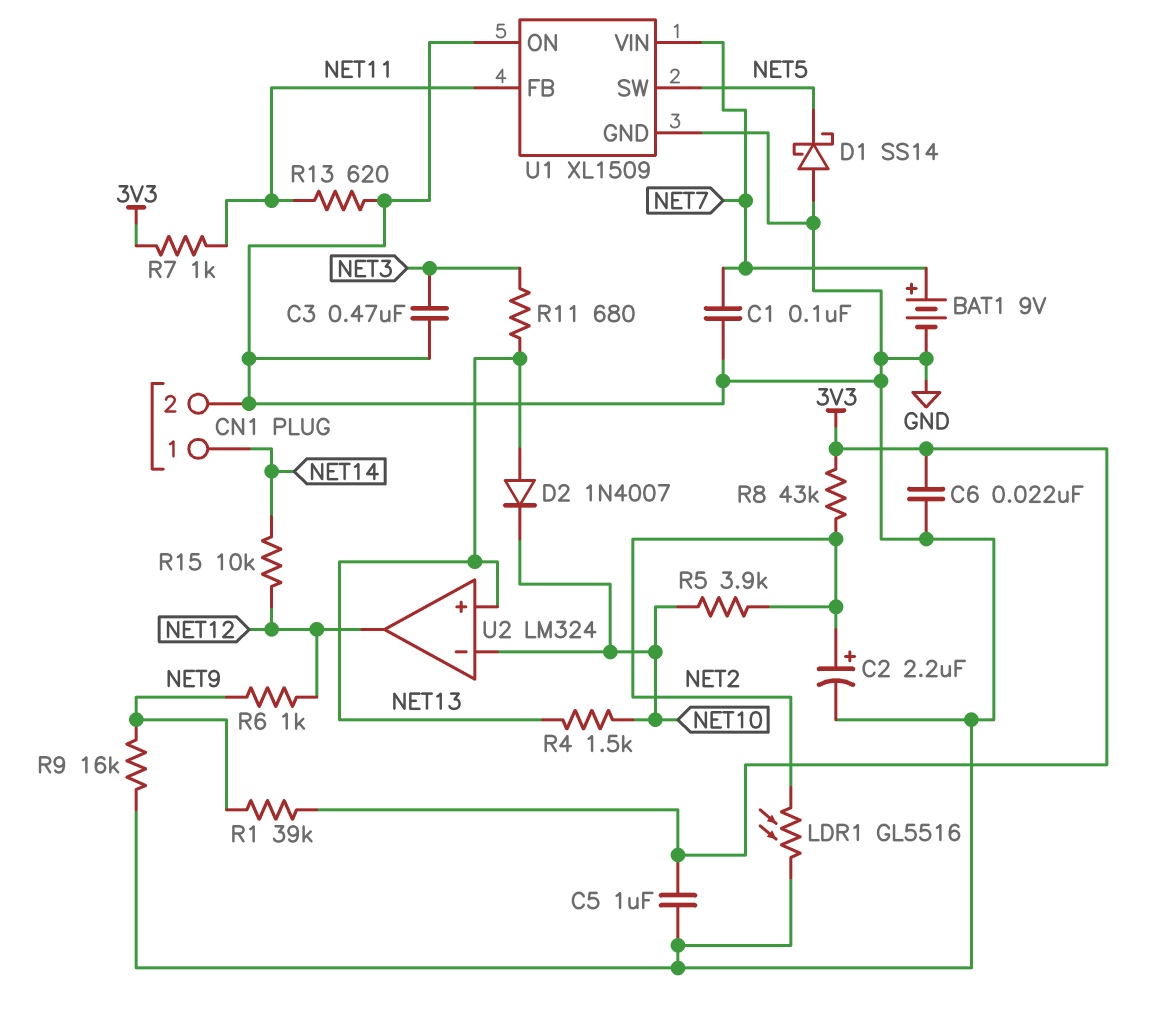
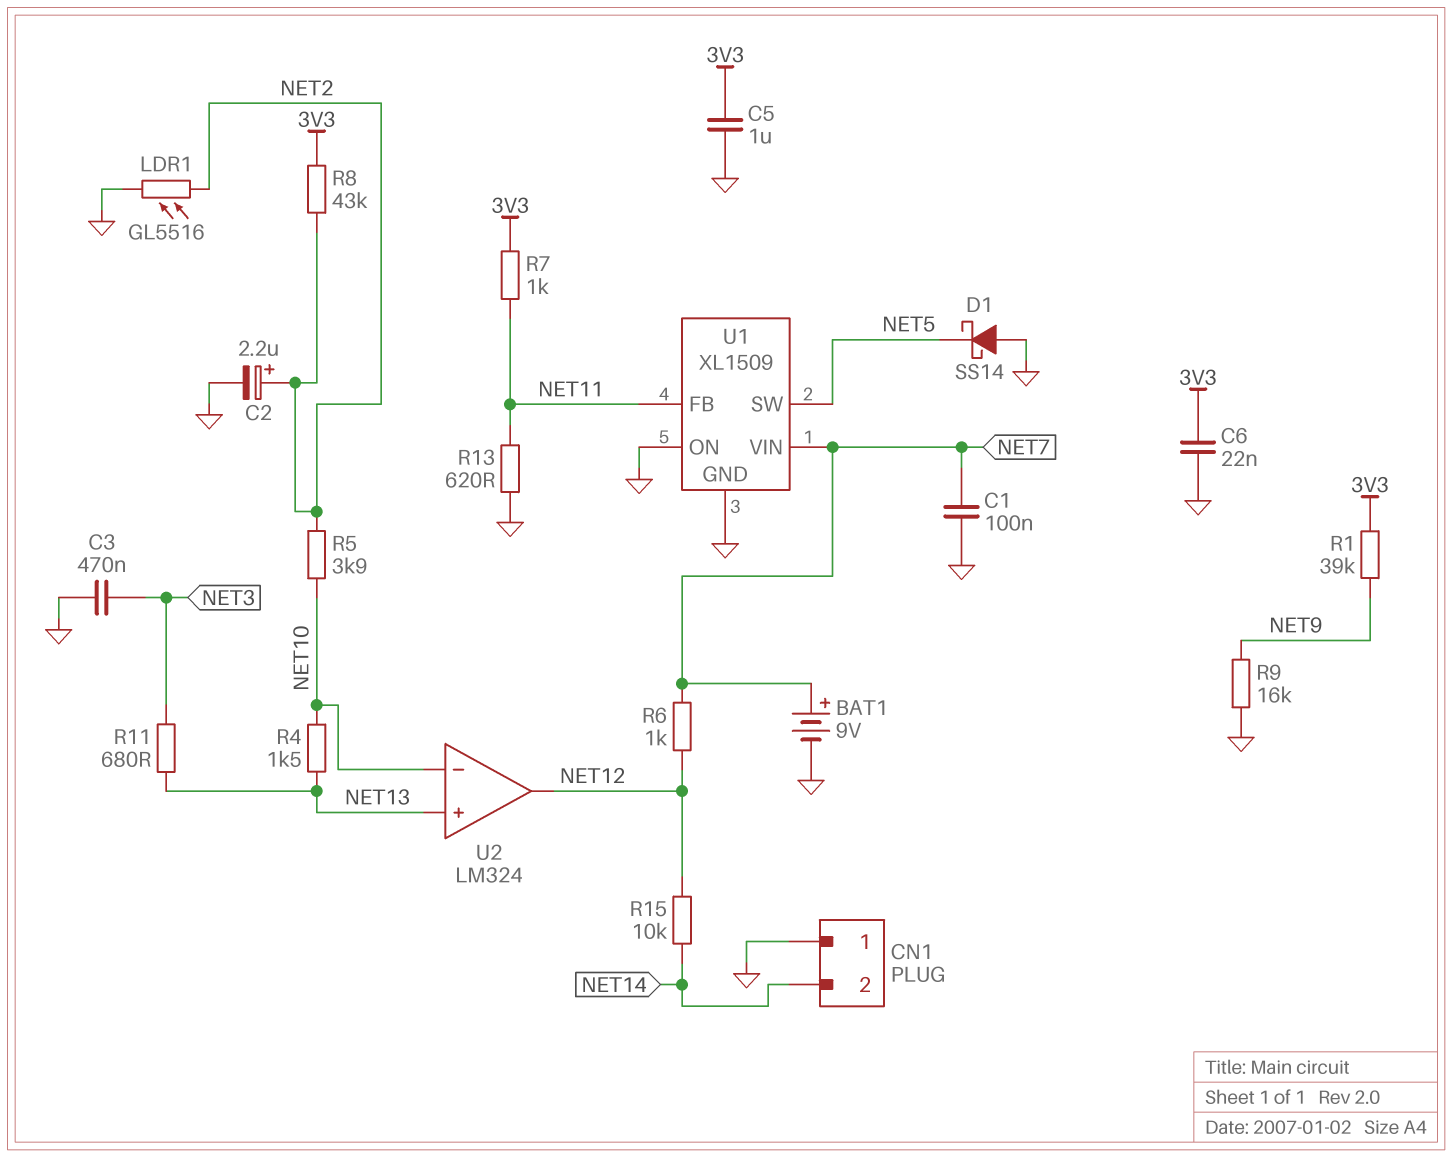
CN1 pin 1: NET14 -> GND
CN1 pin 2: GND -> NET14
D2: diode 1N4007 (A NET13, K NET10) -> none
R6: 1k (NET9, NET12) -> 1k (NET7, NET12)

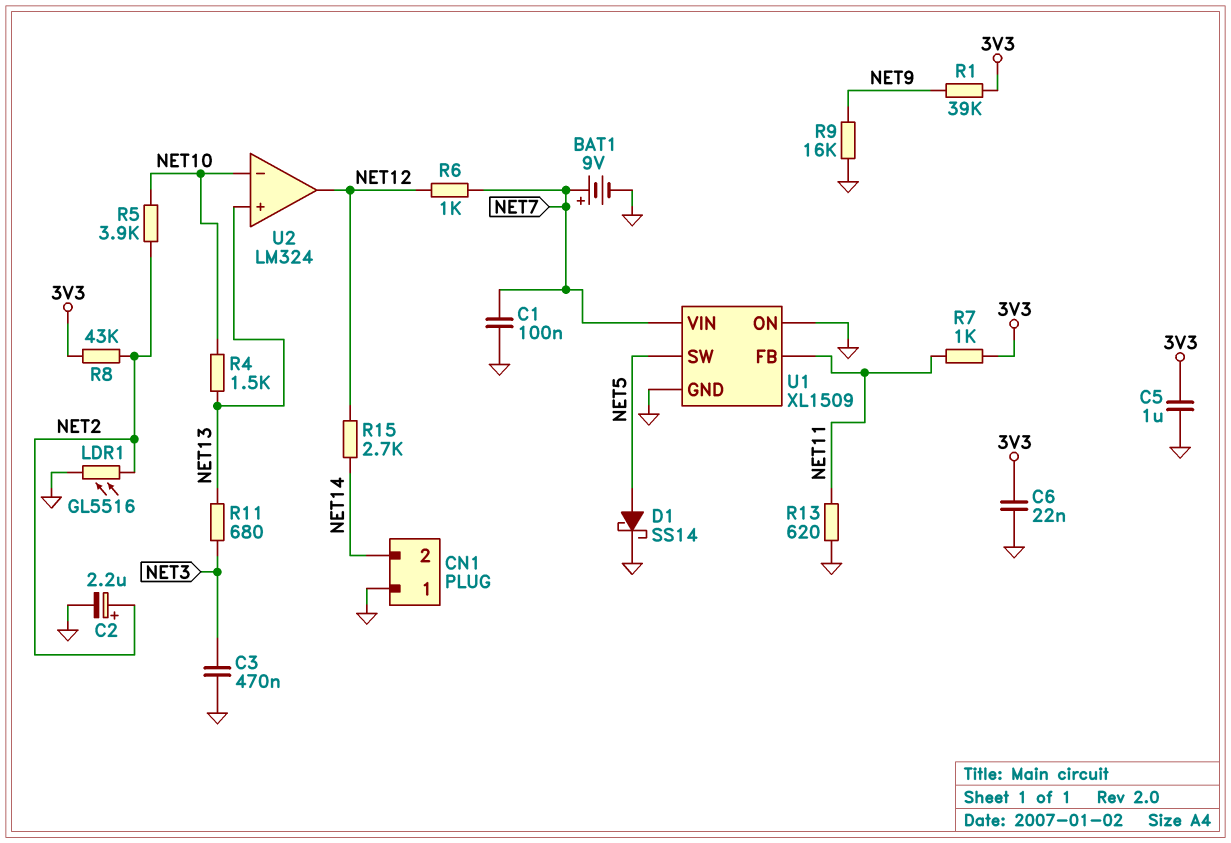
D1: schottky SS14 (A GND, K NET5) -> schottky SS14 (A NET5, K GND)
R15: 10k (NET12, NET14) -> 2.7k (NET12, NET14)

